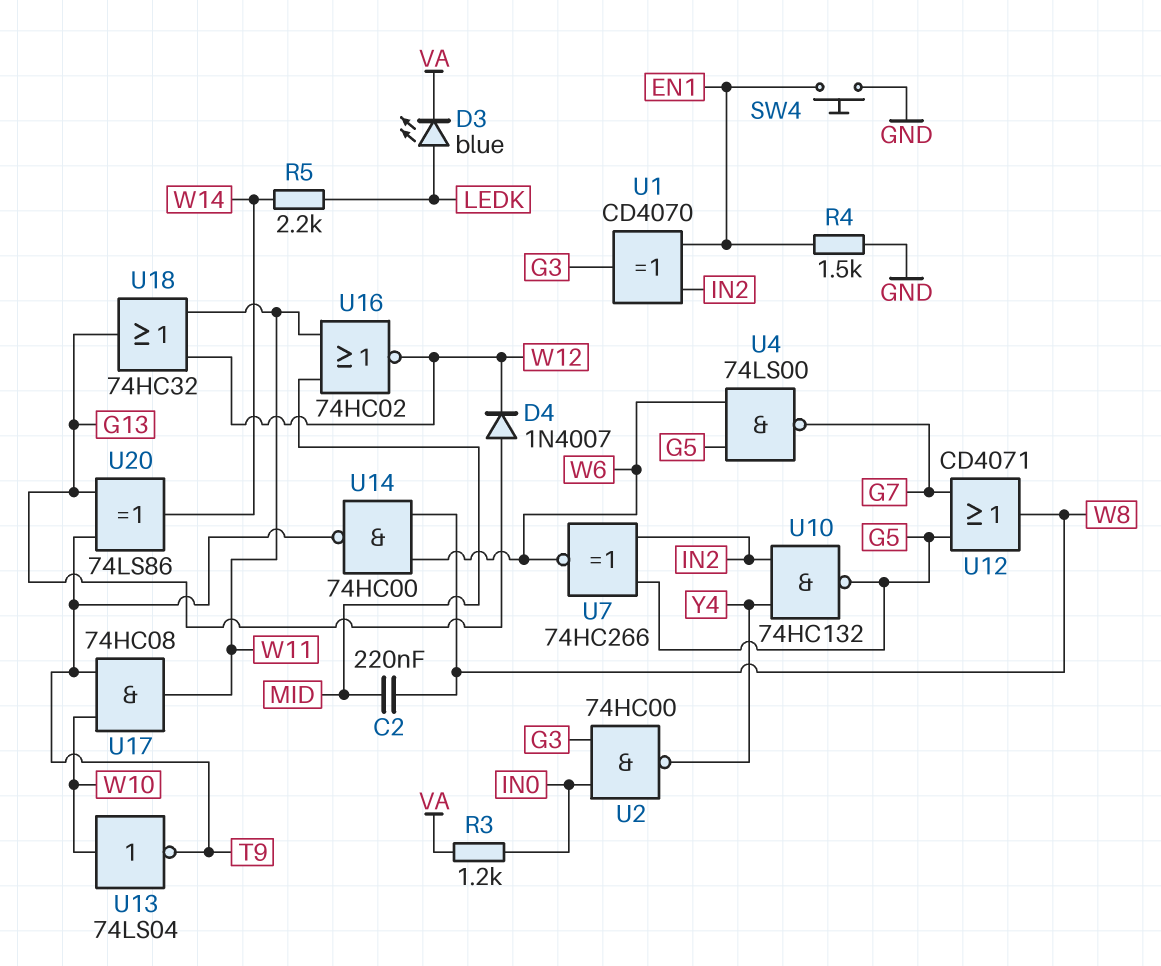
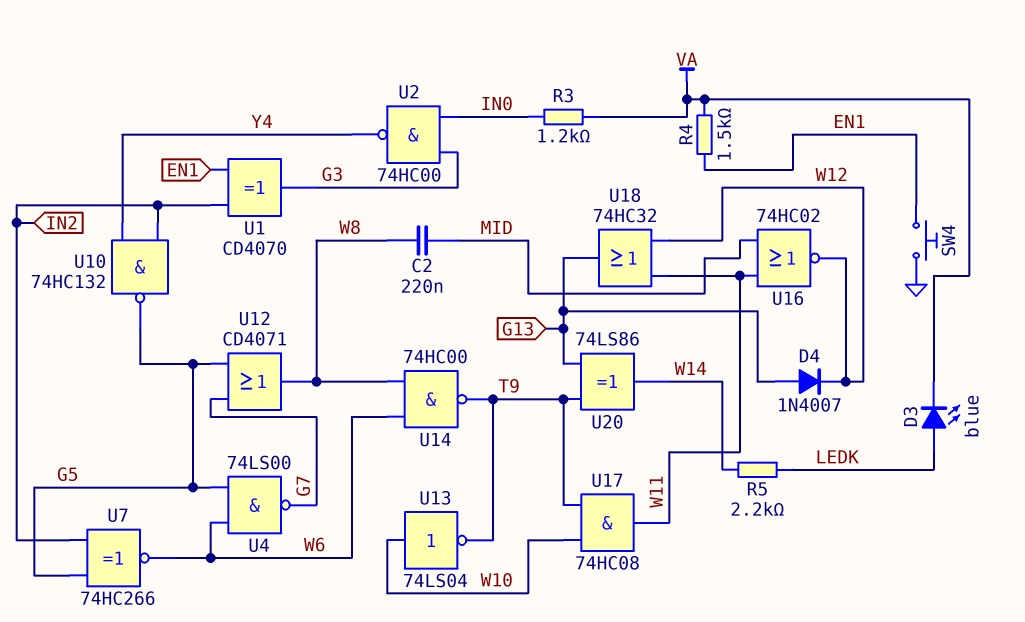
R4: 1.5k (EN1, GND) -> 1.5k (EN1, VA)

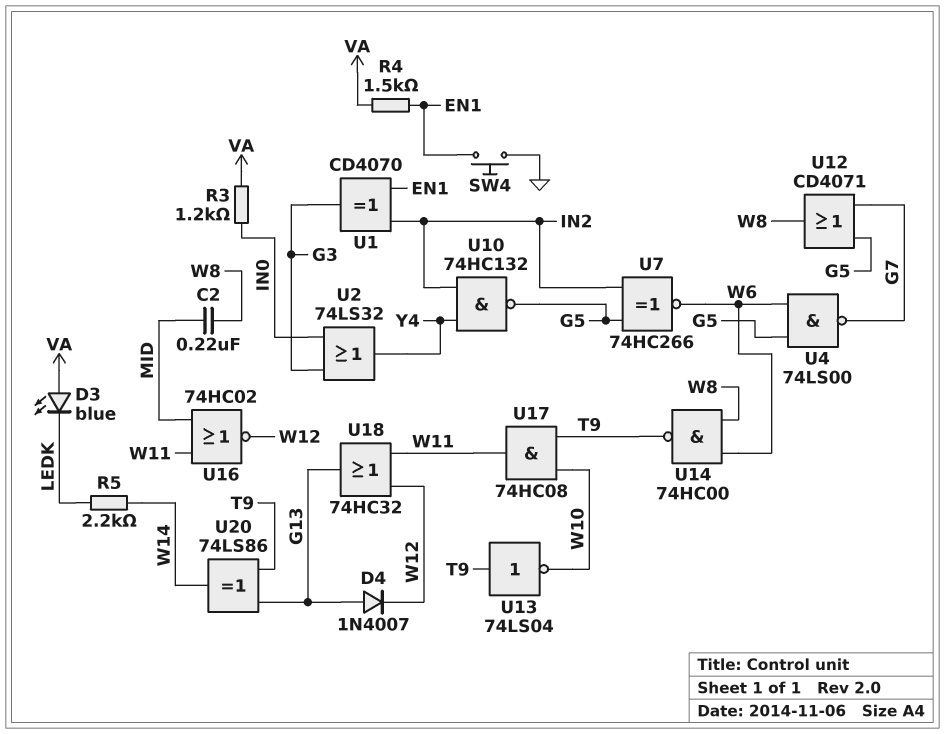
D3: LED blue (A LEDK, K VA) -> LED blue (A VA, K LEDK)
U2: NAND 74HC00 (in G3, in IN0, out Y4) -> OR 74LS32 (in G3, in IN0, out Y4)
U13: NOT 74LS04 (in W10, out T9) -> NOT 74LS04 (in T9, out W10)

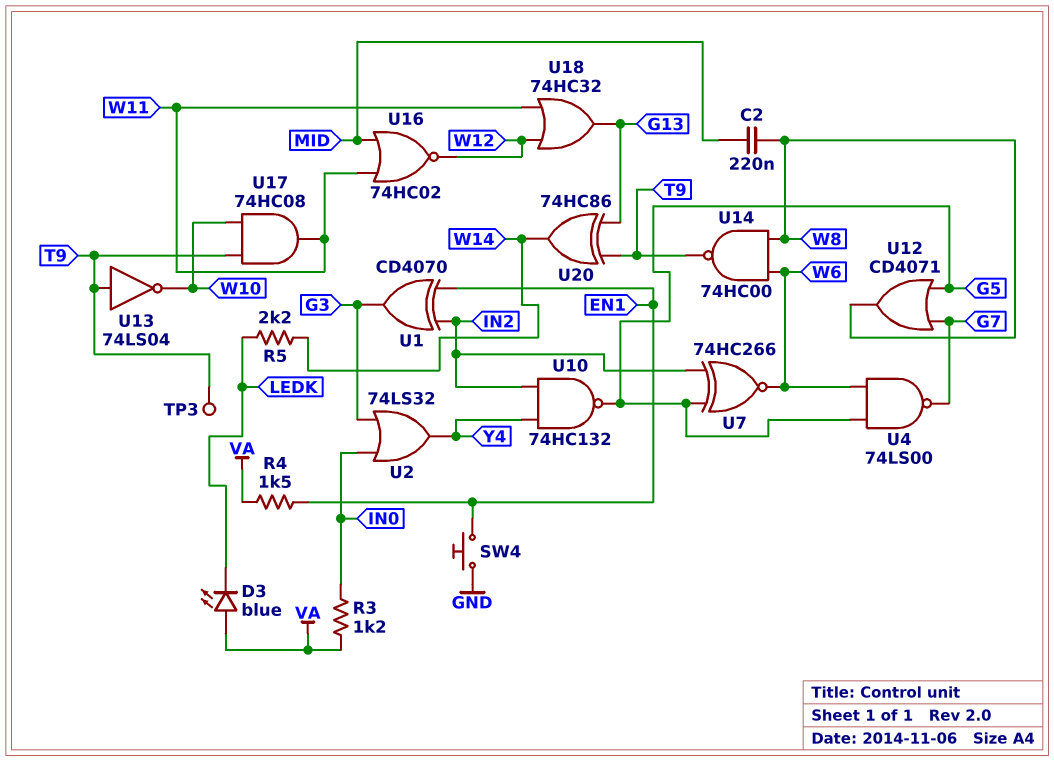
D4: diode 1N4007 (A G13, K W12) -> none
TP3: none -> test point (T9)
U20: XOR 74LS86 (in G13, in T9, out W14) -> XOR 74HC86 (in G13, in T9, out W14)

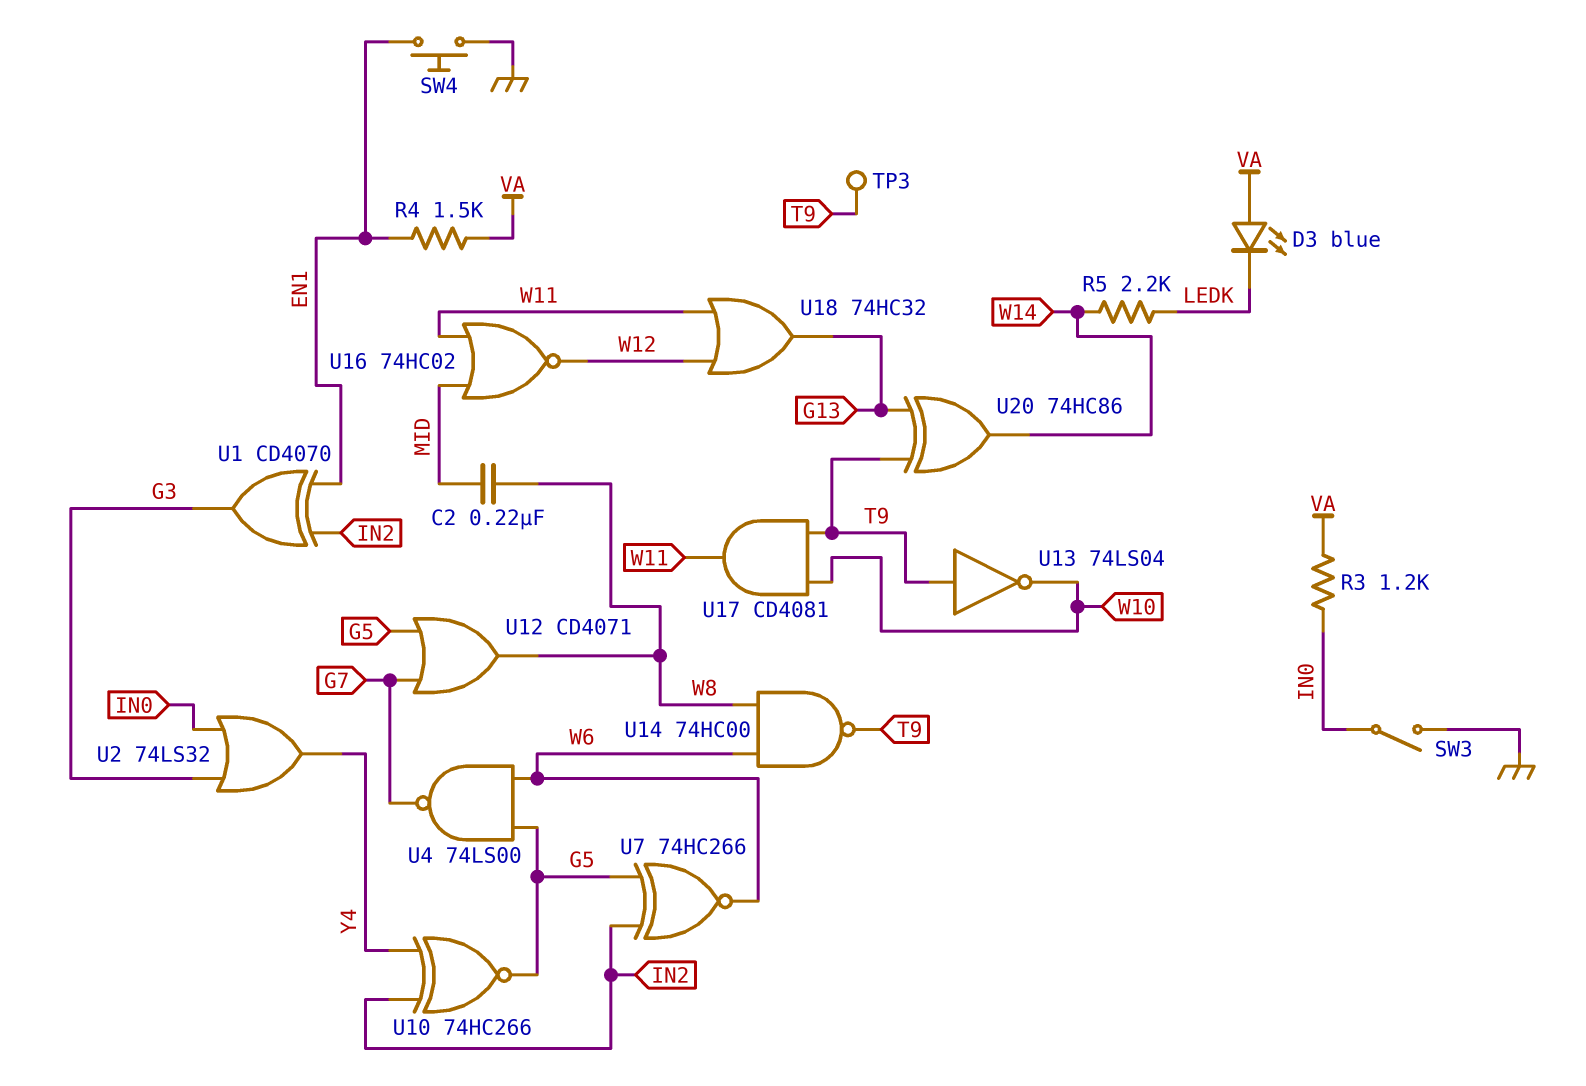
SW3: none -> switch (GND, IN0)
U10: NAND 74HC132 (in IN2, in Y4, out G5) -> XNOR 74HC266 (in IN2, in Y4, out G5)
U17: AND 74HC08 (in T9, in W10, out W11) -> AND CD4081 (in T9, in W10, out W11)

